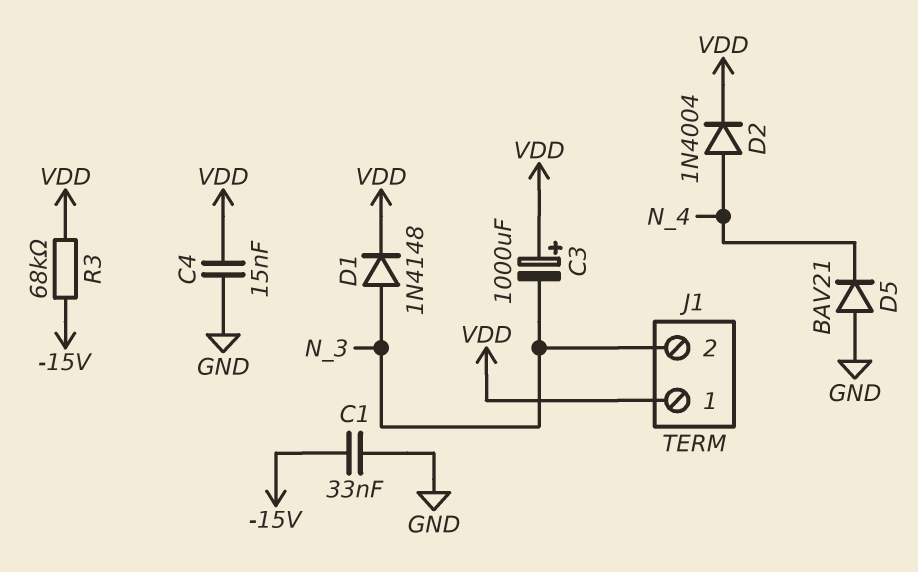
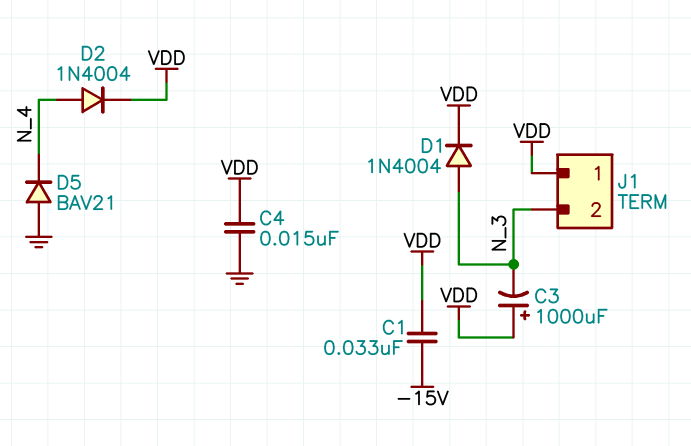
C1: 33nF (-15V, GND) -> 33nF (-15V, VDD)
D1: diode 1N4148 (A N_3, K VDD) -> diode 1N4004 (A N_3, K VDD)
R3: 68k (-15V, VDD) -> none

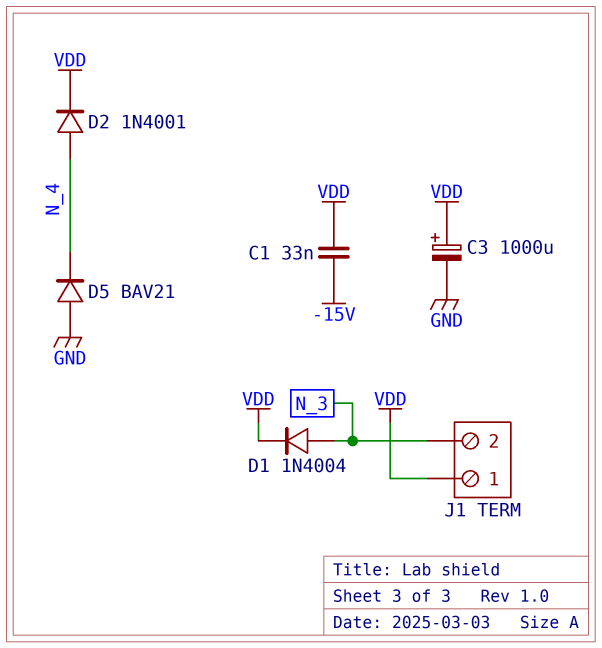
C3: 1000uF (plus VDD, minus N_3) -> 1000uF (plus VDD, minus GND)
C4: 15nF (GND, VDD) -> none
D2: diode 1N4004 (A N_4, K VDD) -> diode 1N4001 (A N_4, K VDD)

